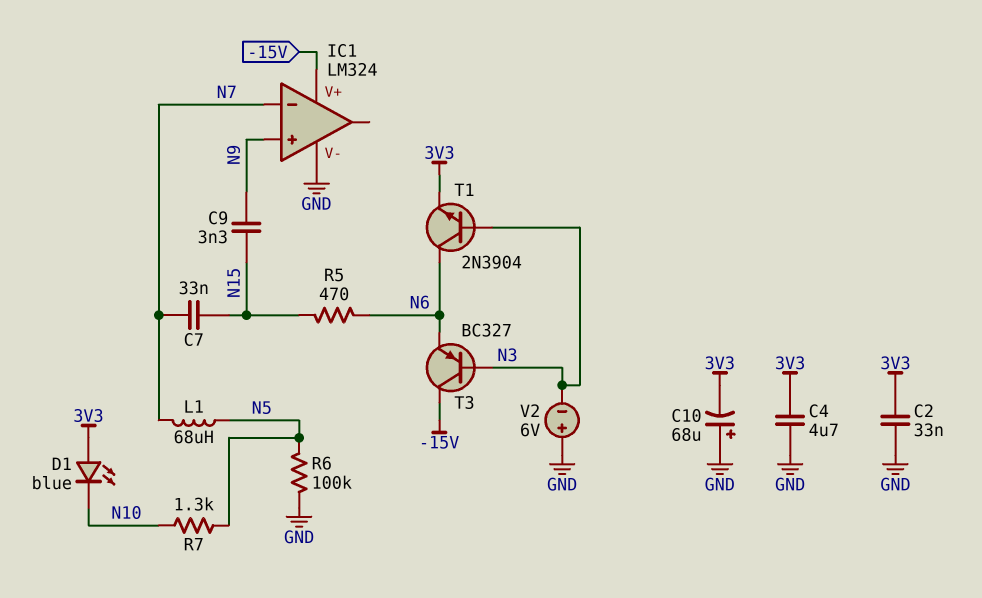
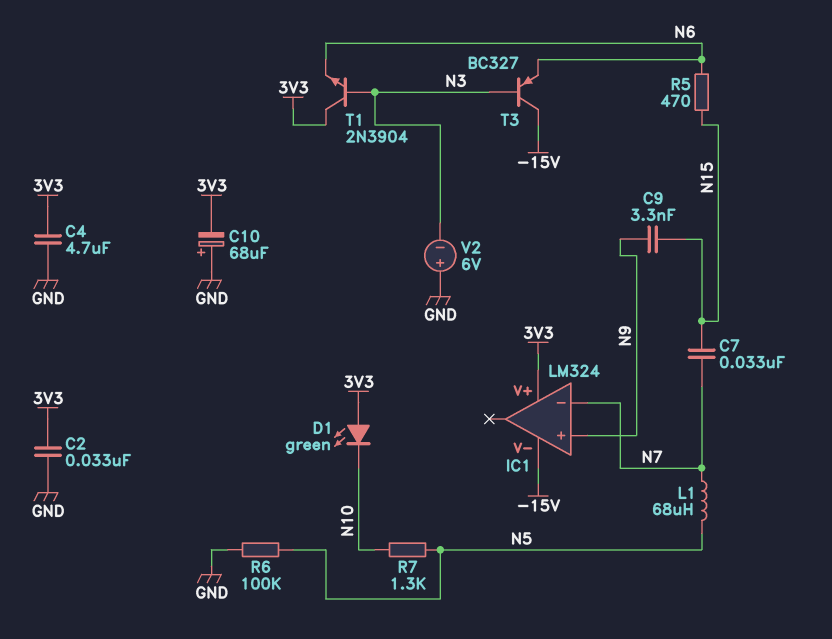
D1: LED blue (A 3V3, K N10) -> LED green (A 3V3, K N10)
IC1 pin V+: -15V -> 3V3
IC1 pin V-: GND -> -15V
T1: NPN 2N3904 (B N3, C N6, E 3V3) -> NPN 2N3904 (B N3, C 3V3, E N6)

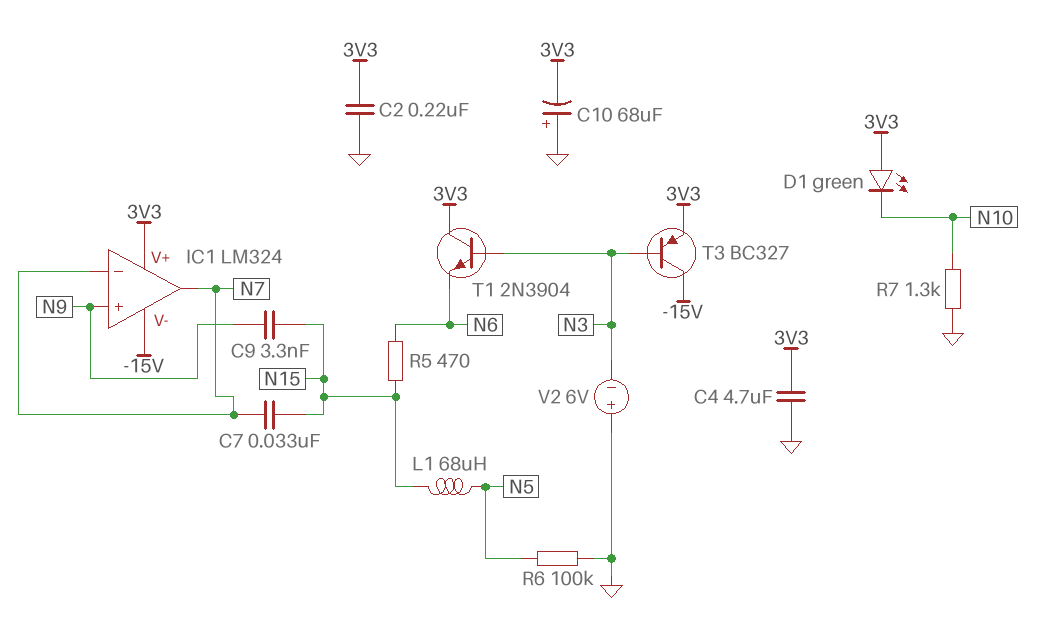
C2: 33nF (3V3, GND) -> 220nF (3V3, GND)
IC1 pin out: none -> N7
L1: 68uH (N5, N7) -> 68uH (N5, N15)
R7: 1.3k (N5, N10) -> 1.3k (GND, N10)
T3: PNP BC327 (B N3, C -15V, E N6) -> PNP BC327 (B N3, C -15V, E 3V3)

